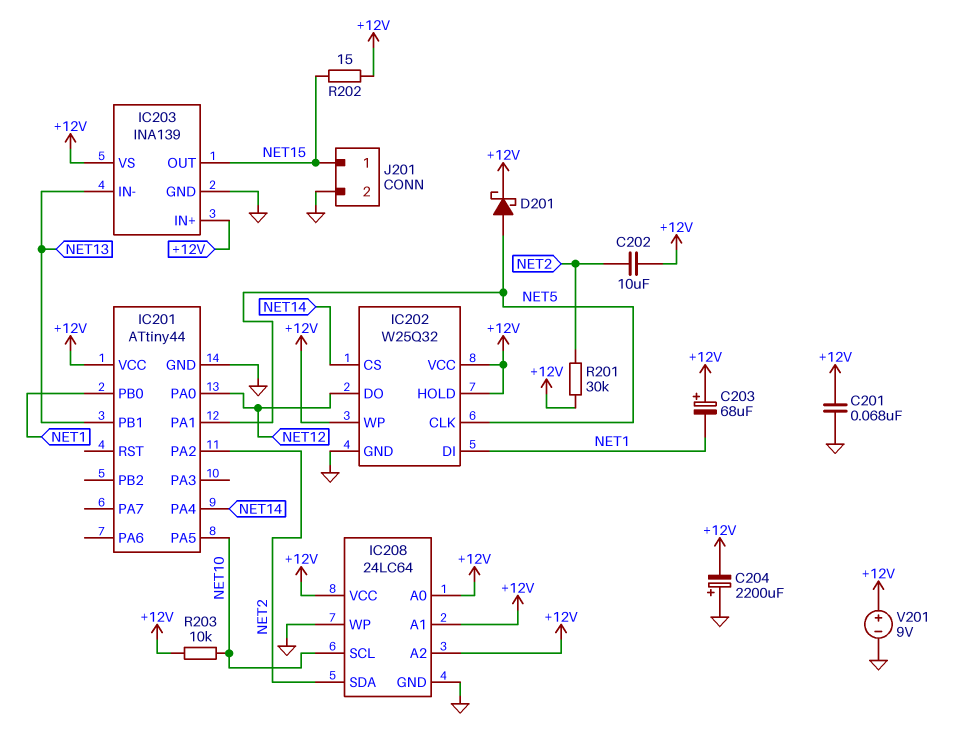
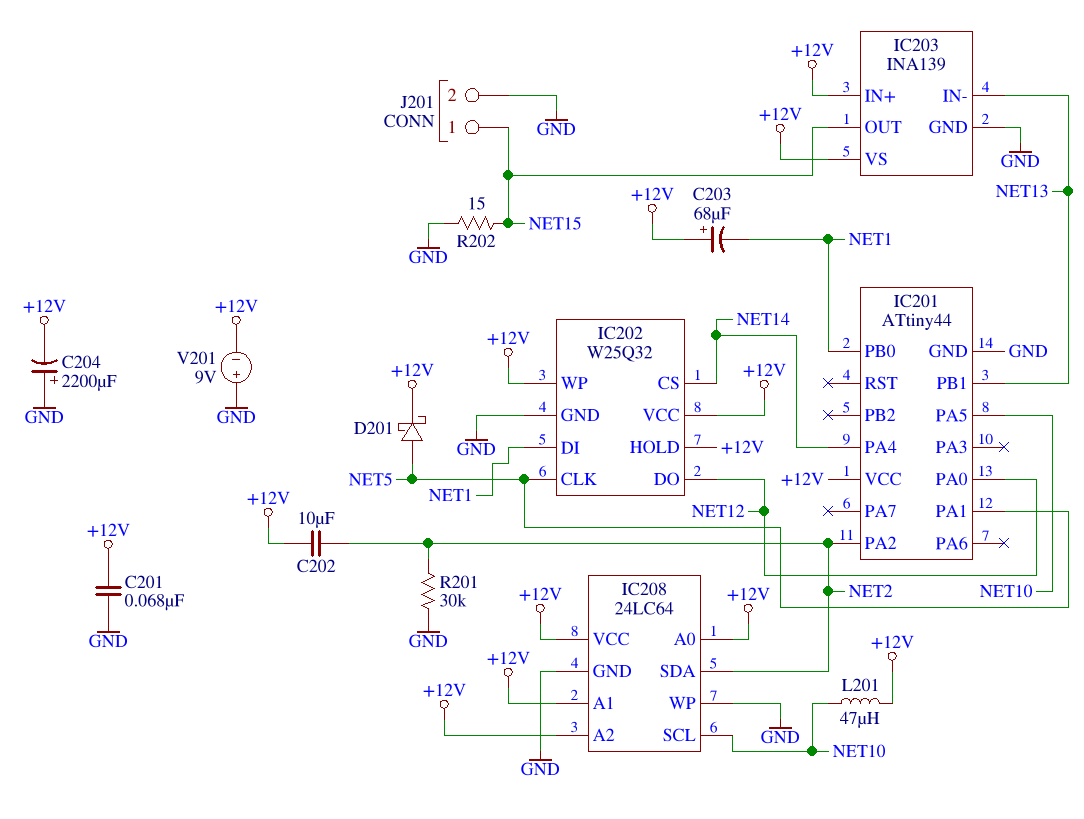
L201: none -> 47uH (+12V, NET10)
R201: 30k (+12V, NET2) -> 30k (GND, NET2)
R202: 15 (+12V, NET15) -> 15 (GND, NET15)
R203: 10k (+12V, NET10) -> none
V201: 9V (plus +12V, minus GND) -> 9V (plus GND, minus +12V)

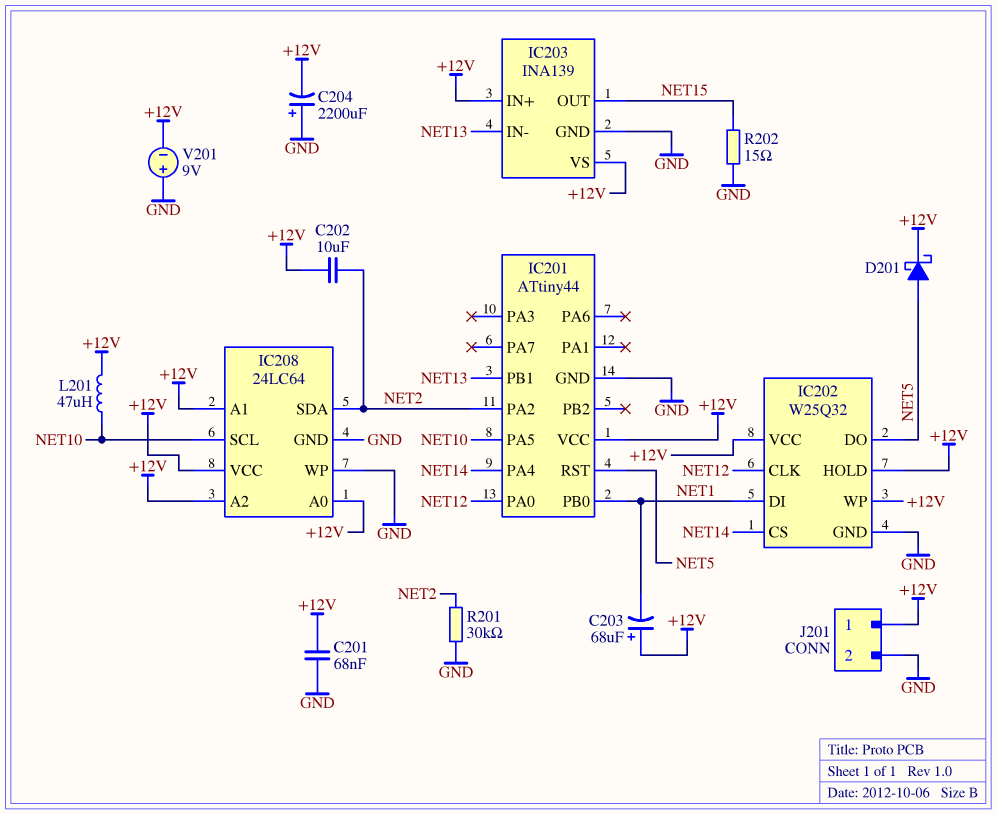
IC201 pin PA1: NET5 -> none
IC201 pin RST: none -> NET5
IC202 pin CLK: NET5 -> NET12
IC202 pin DO: NET12 -> NET5
J201 pin 1: NET15 -> +12V

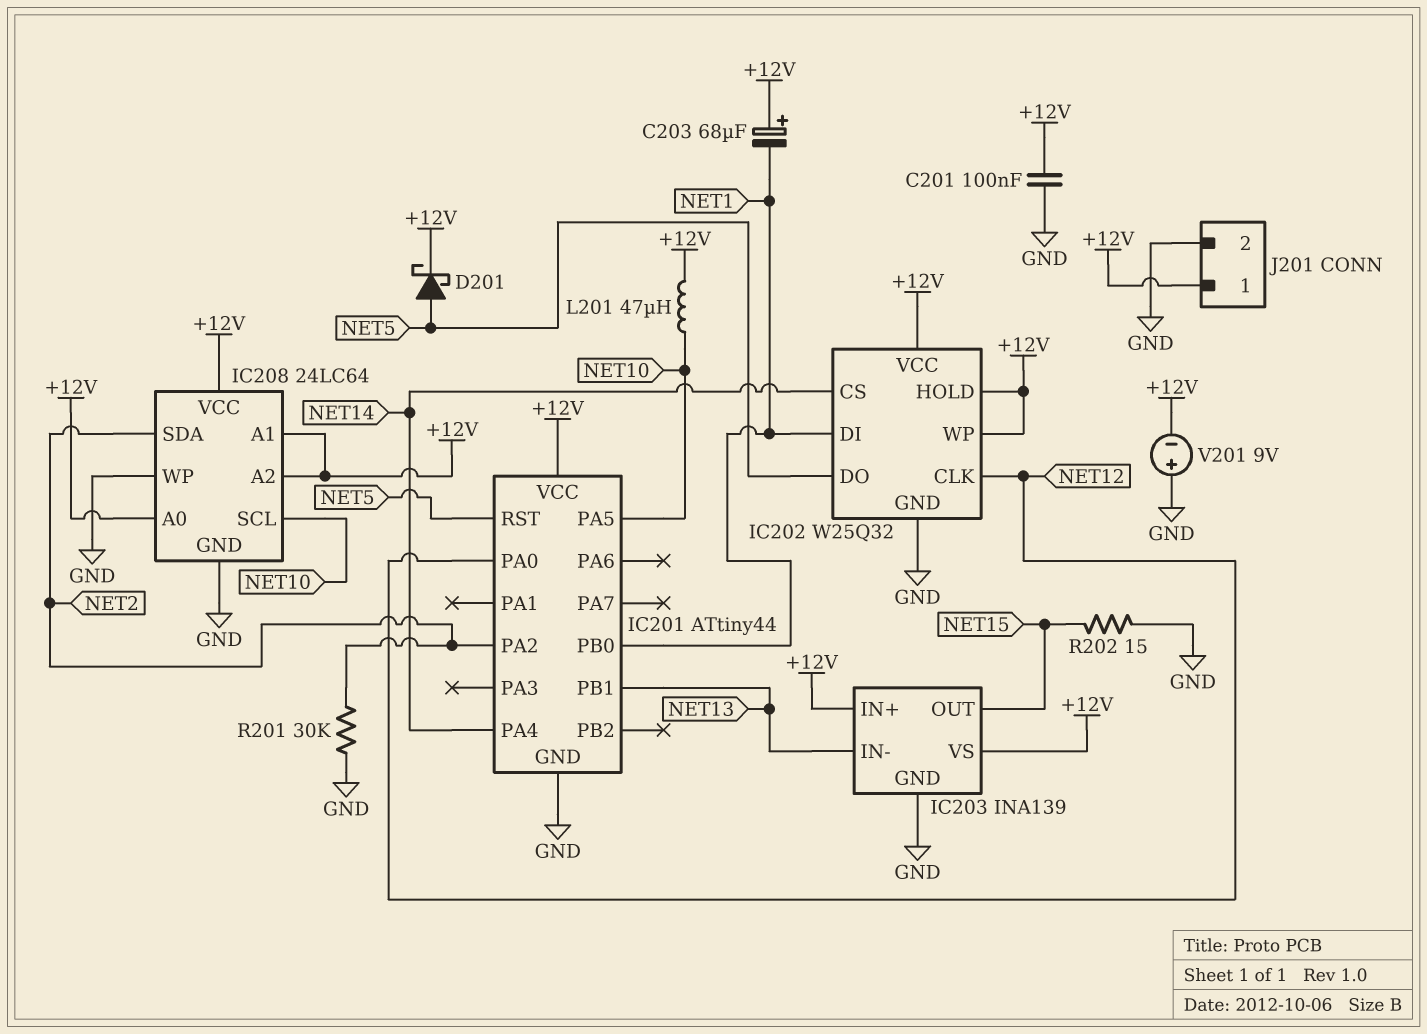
C201: 68nF (+12V, GND) -> 100nF (+12V, GND)
C202: 10uF (+12V, NET2) -> none
C204: 2200uF (plus GND, minus +12V) -> none

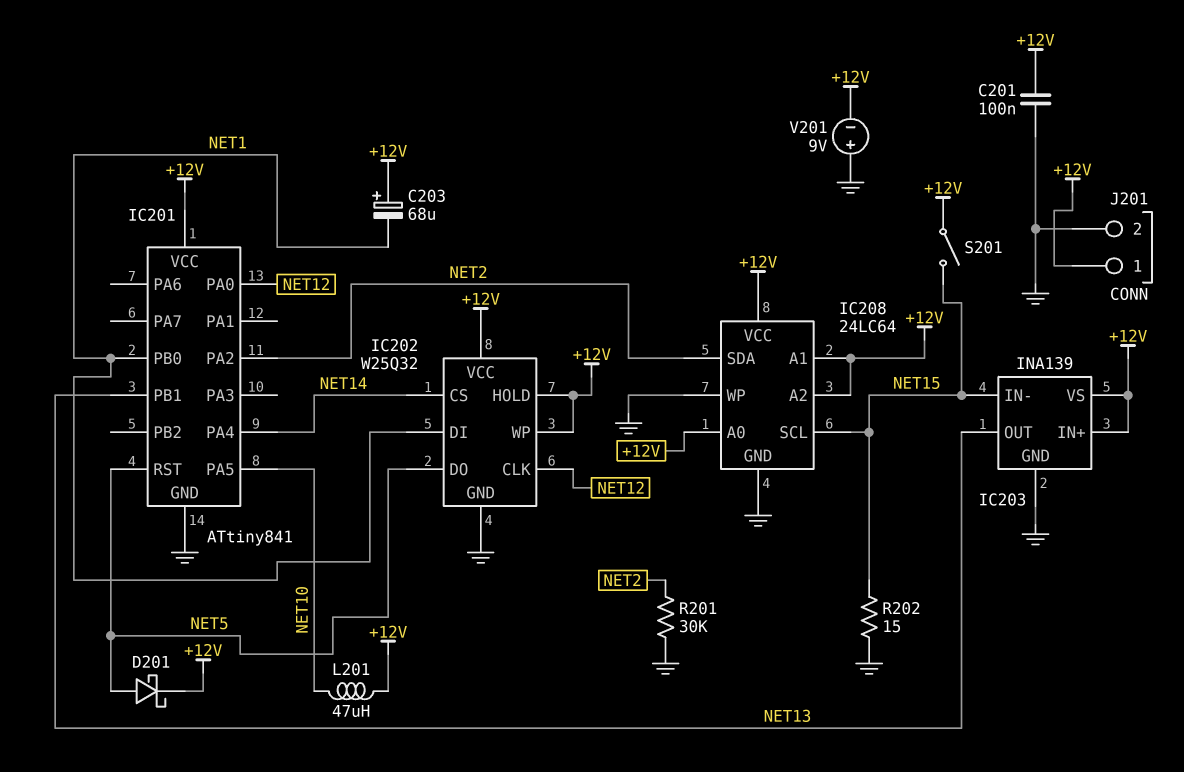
IC201: ATtiny44 -> ATtiny841
IC203 pin IN-: NET13 -> NET15
IC203 pin OUT: NET15 -> NET13
IC208 pin SCL: NET10 -> NET15
S201: none -> switch (+12V, NET15)

